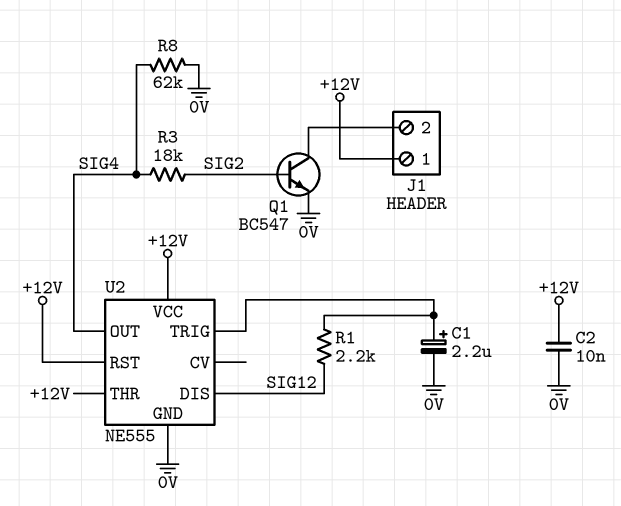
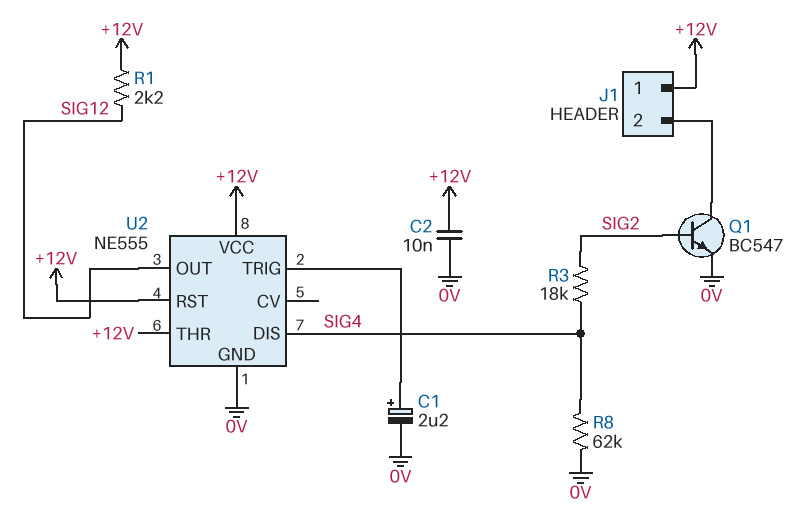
R1: 2.2k (SIG12, U2/TRIG) -> 2.2k (+12V, SIG12)
U2 pin DIS: SIG12 -> SIG4
U2 pin OUT: SIG4 -> SIG12

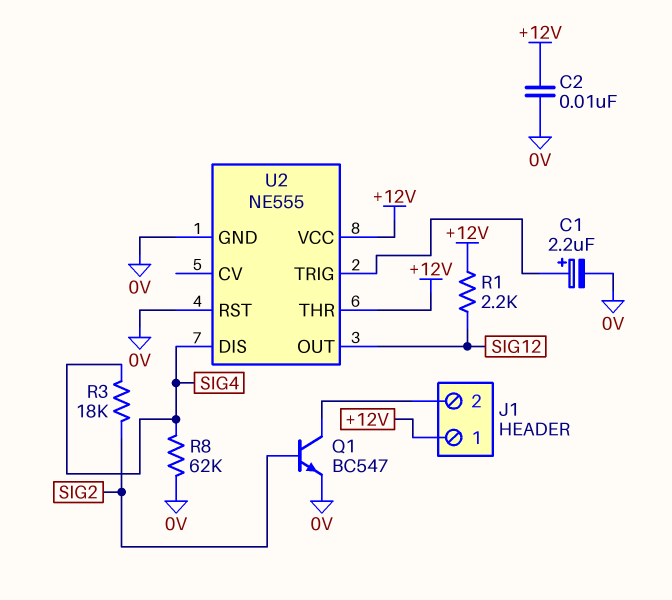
U2 pin RST: +12V -> 0V

